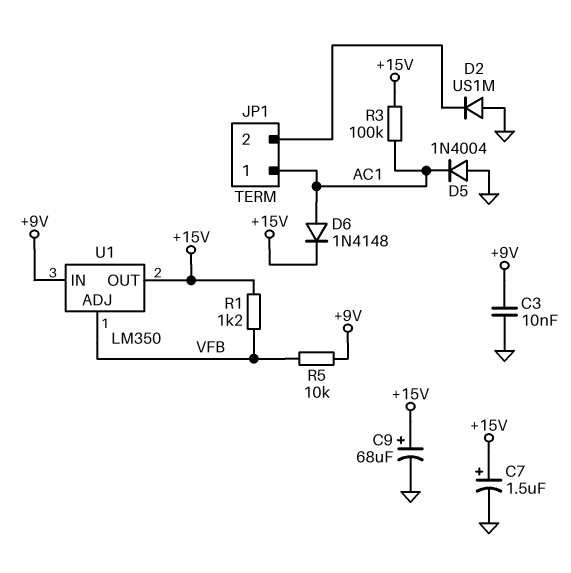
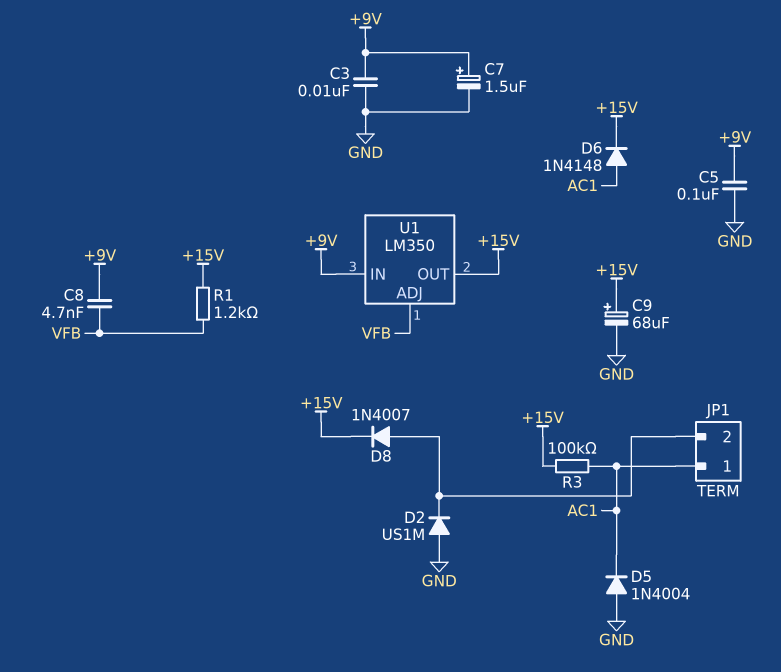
C5: none -> 100nF (+9V, GND)
C7: 1.5uF (plus +15V, minus GND) -> 1.5uF (plus +9V, minus GND)
C8: none -> 4.7nF (+9V, VFB)
D8: none -> diode 1N4007 (A JP1/2, K +15V)
R5: 10k (+9V, VFB) -> none

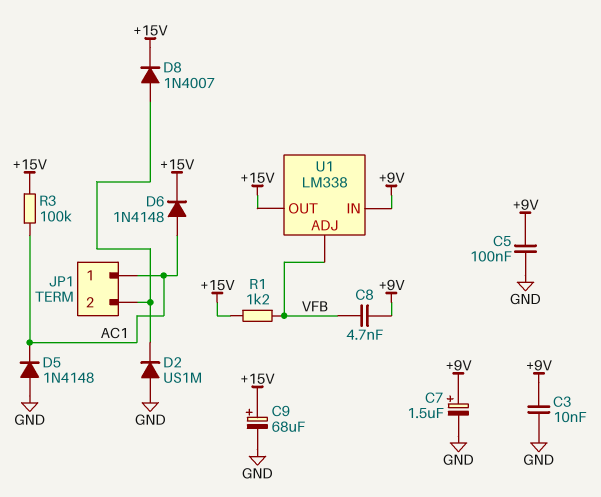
D5: diode 1N4004 (A GND, K AC1) -> diode 1N4148 (A GND, K AC1)
U1: LM350 -> LM338

